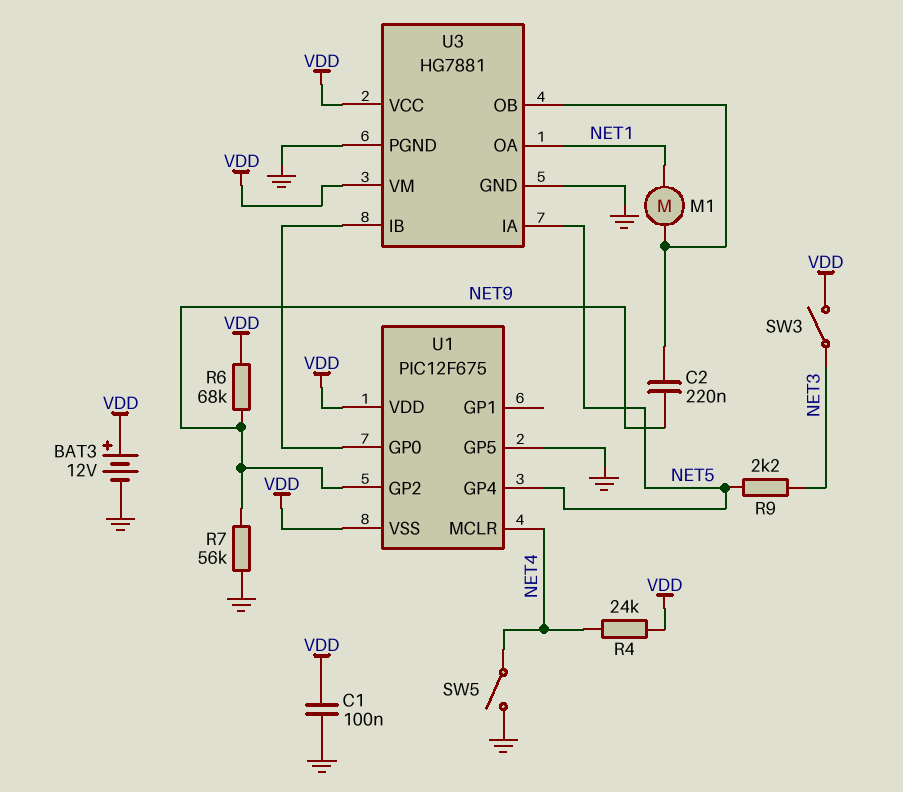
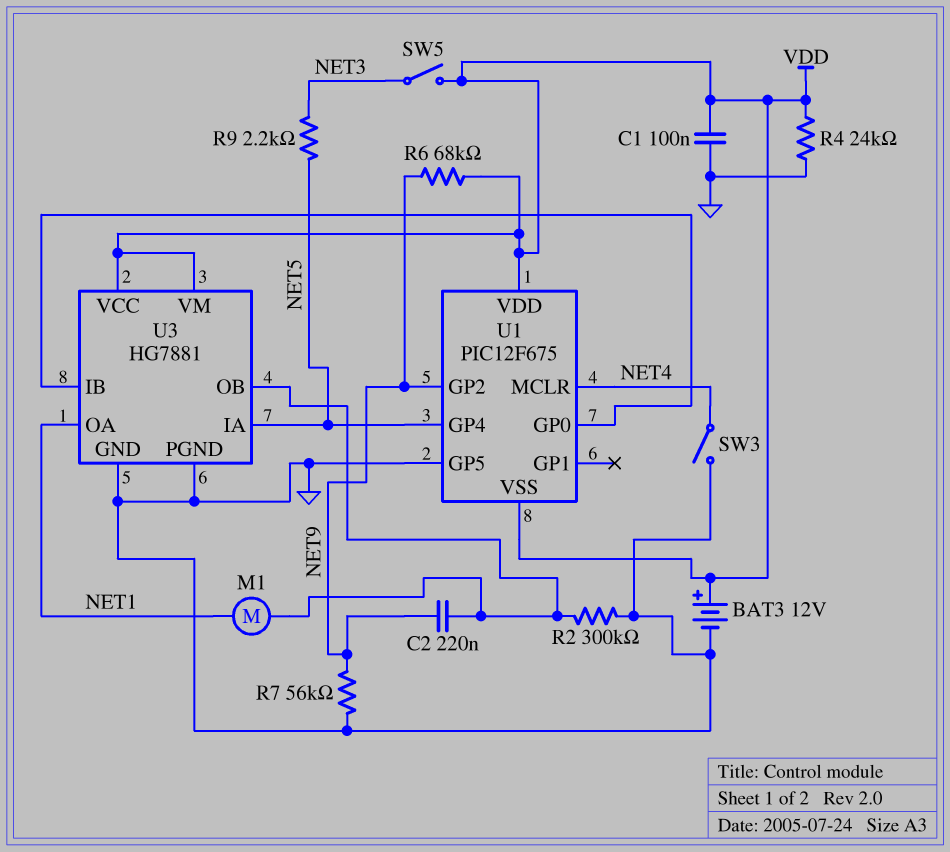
R2: none -> 300k (GND, U3/OB)
R4: 24k (NET4, VDD) -> 24k (GND, VDD)
SW3: switch (NET3, VDD) -> switch (GND, NET4)
SW5: switch (GND, NET4) -> switch (NET3, VDD)

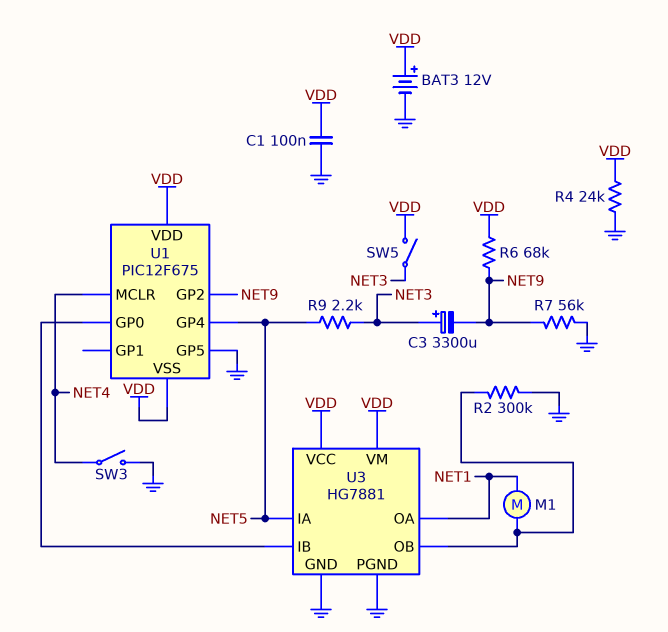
C2: 220nF (NET9, U3/OB) -> none
C3: none -> 3300uF (plus NET3, minus NET9)

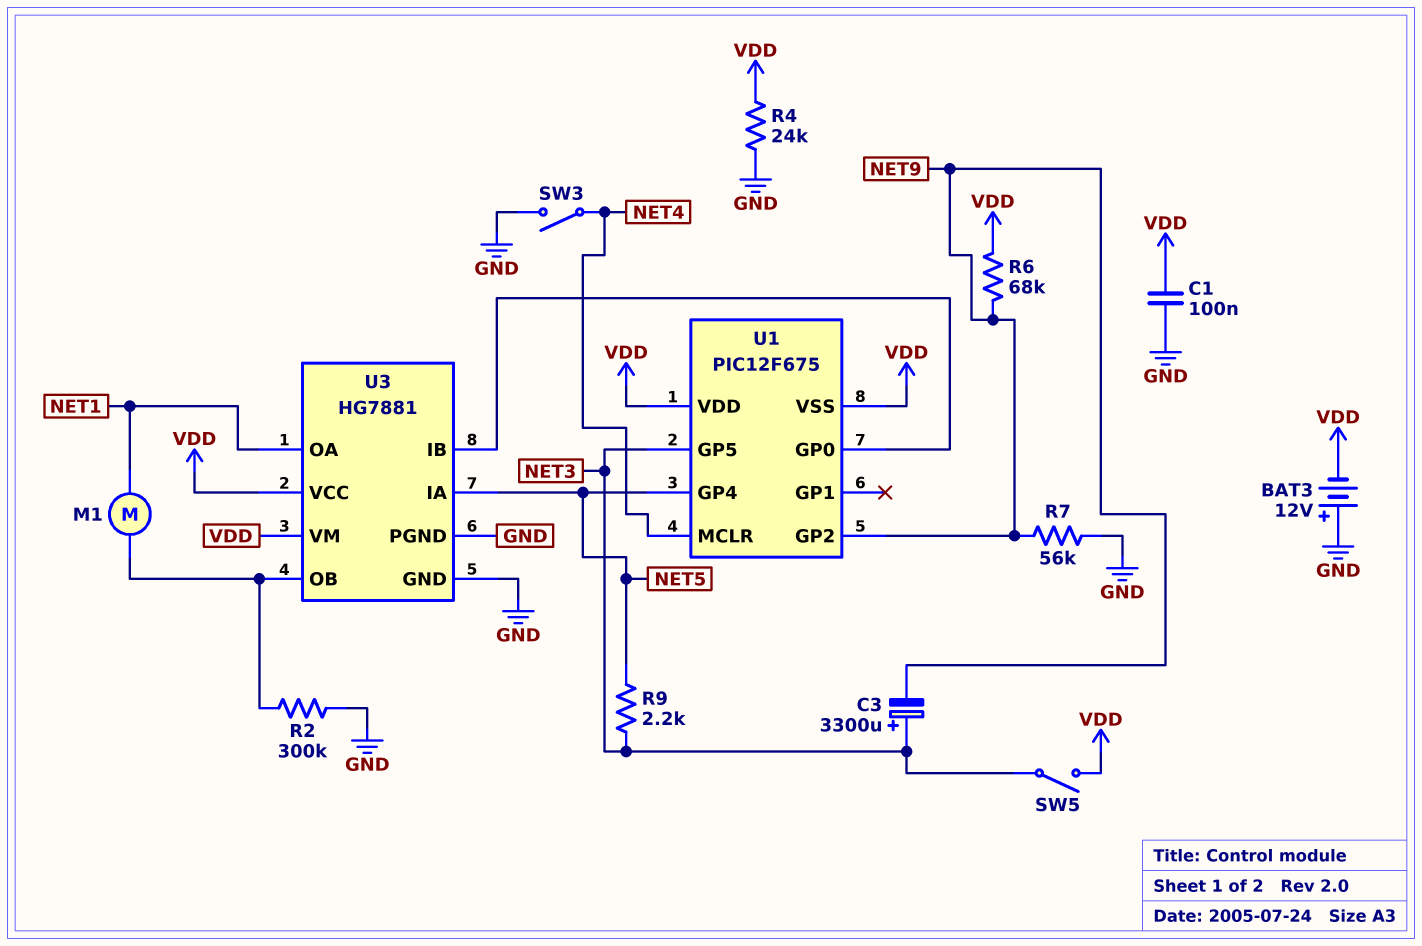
BAT3: 12V (plus VDD, minus GND) -> 12V (plus GND, minus VDD)
U1 pin GP5: GND -> NET3

